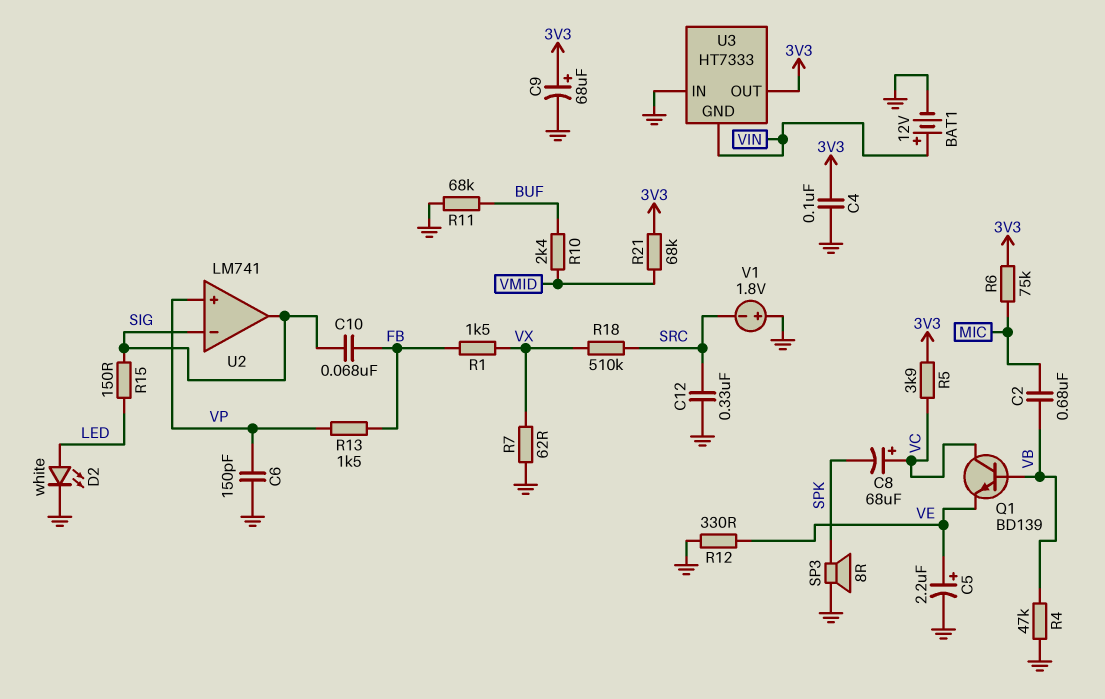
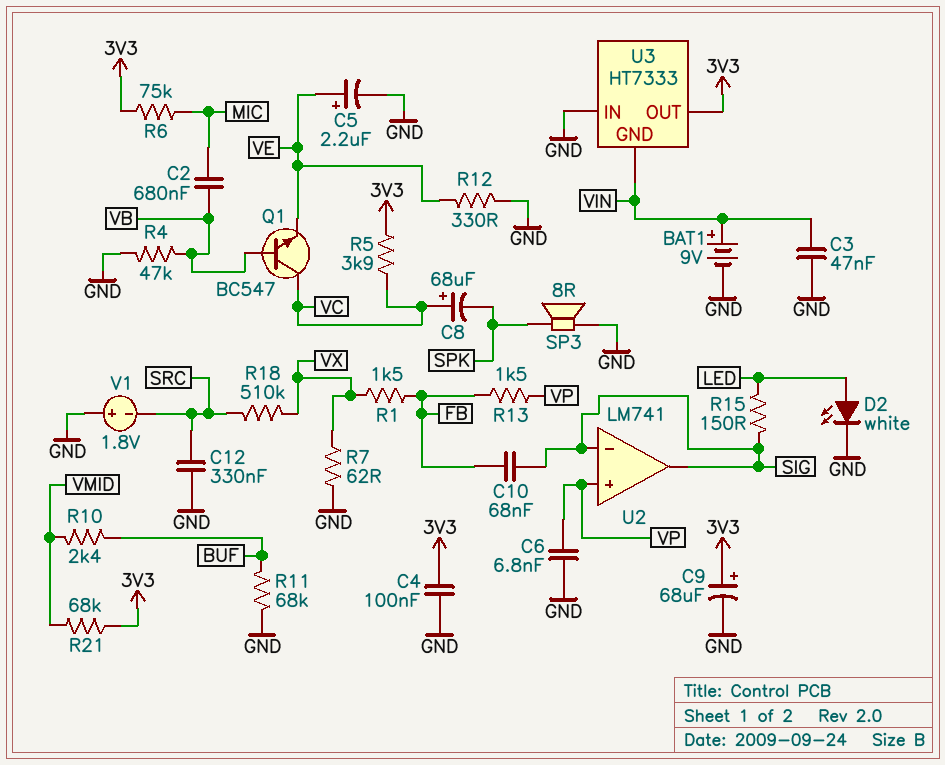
BAT1: 12V (plus VIN, minus GND) -> 9V (plus VIN, minus GND)
C3: none -> 47nF (GND, VIN)
C6: 150pF (GND, VP) -> 6.8nF (GND, VP)
Q1: NPN BD139 (B VB, C VC, E VE) -> NPN BC547 (B VB, C VC, E VE)

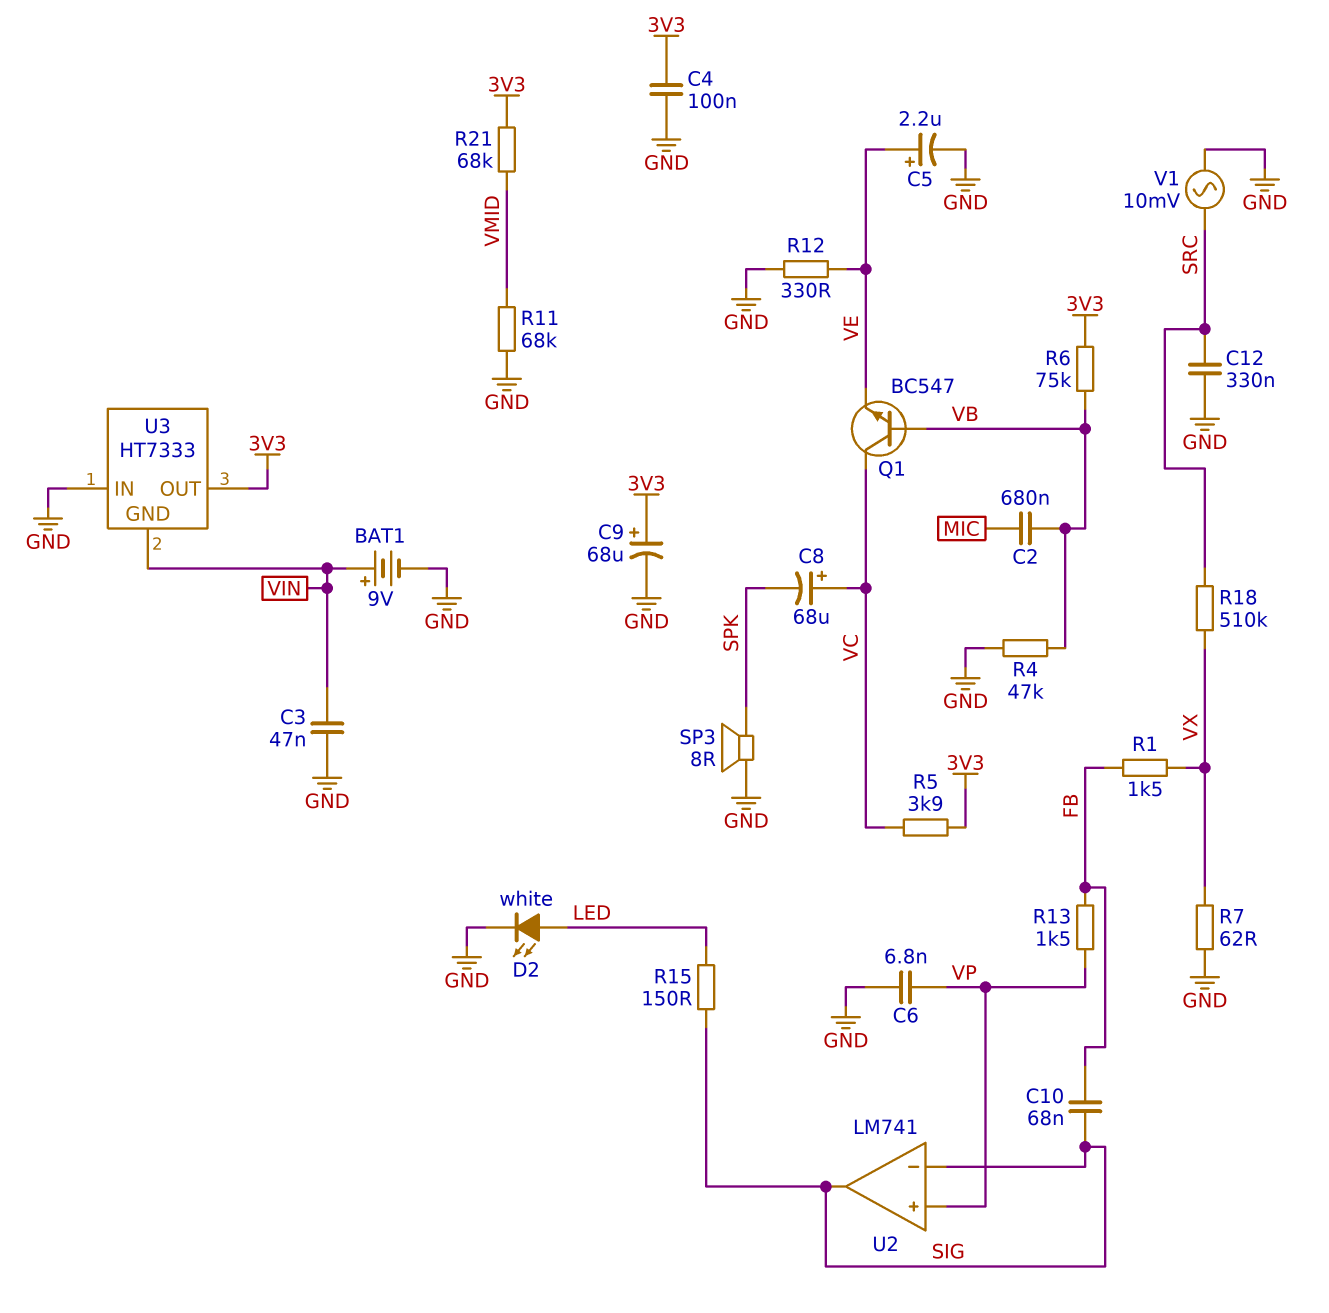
R6: 75k (3V3, MIC) -> 75k (3V3, VB)
R10: 2.4k (BUF, VMID) -> none
R11: 68k (BUF, GND) -> 68k (GND, VMID)
V1: 1.8V (plus GND, minus SRC) -> AC 10mV (GND, SRC)

